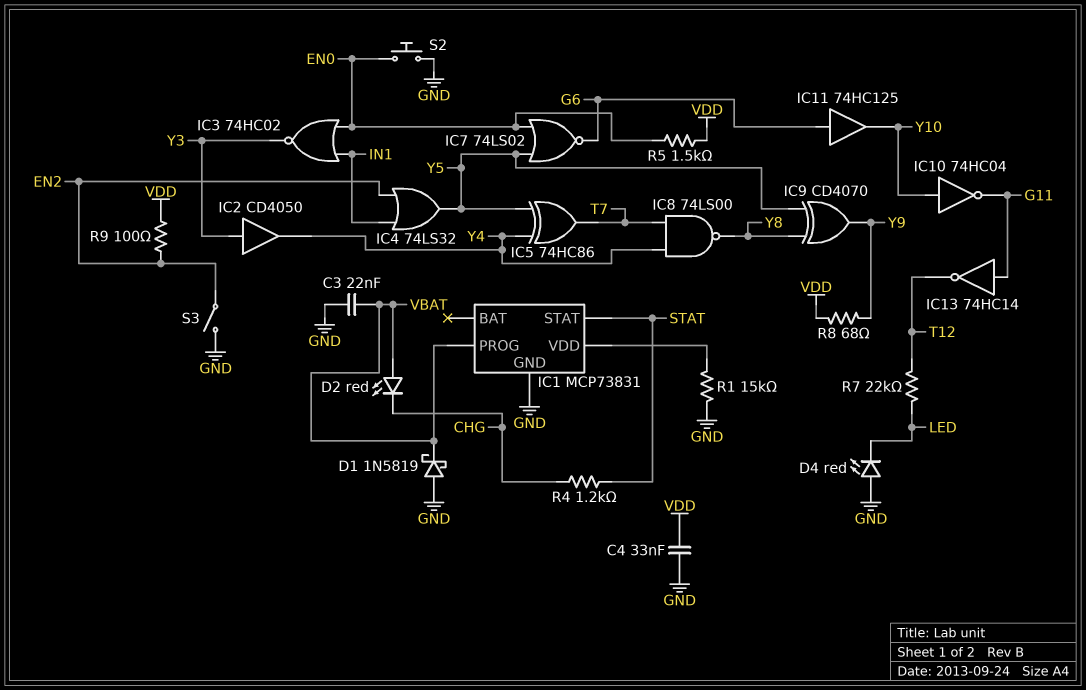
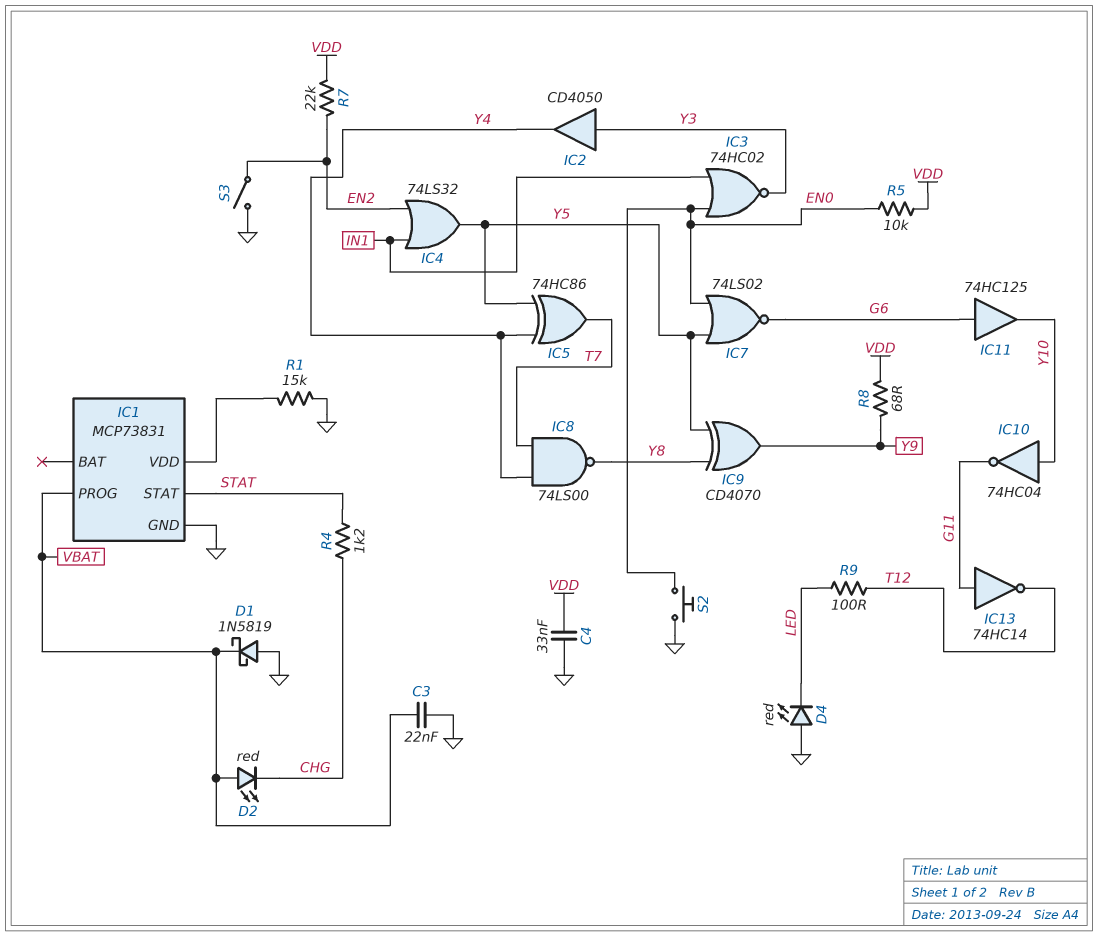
R5: 1.5k (EN0, VDD) -> 10k (EN0, VDD)
R7: 22k (LED, T12) -> 22k (EN2, VDD)
R9: 100 (EN2, VDD) -> 100 (LED, T12)

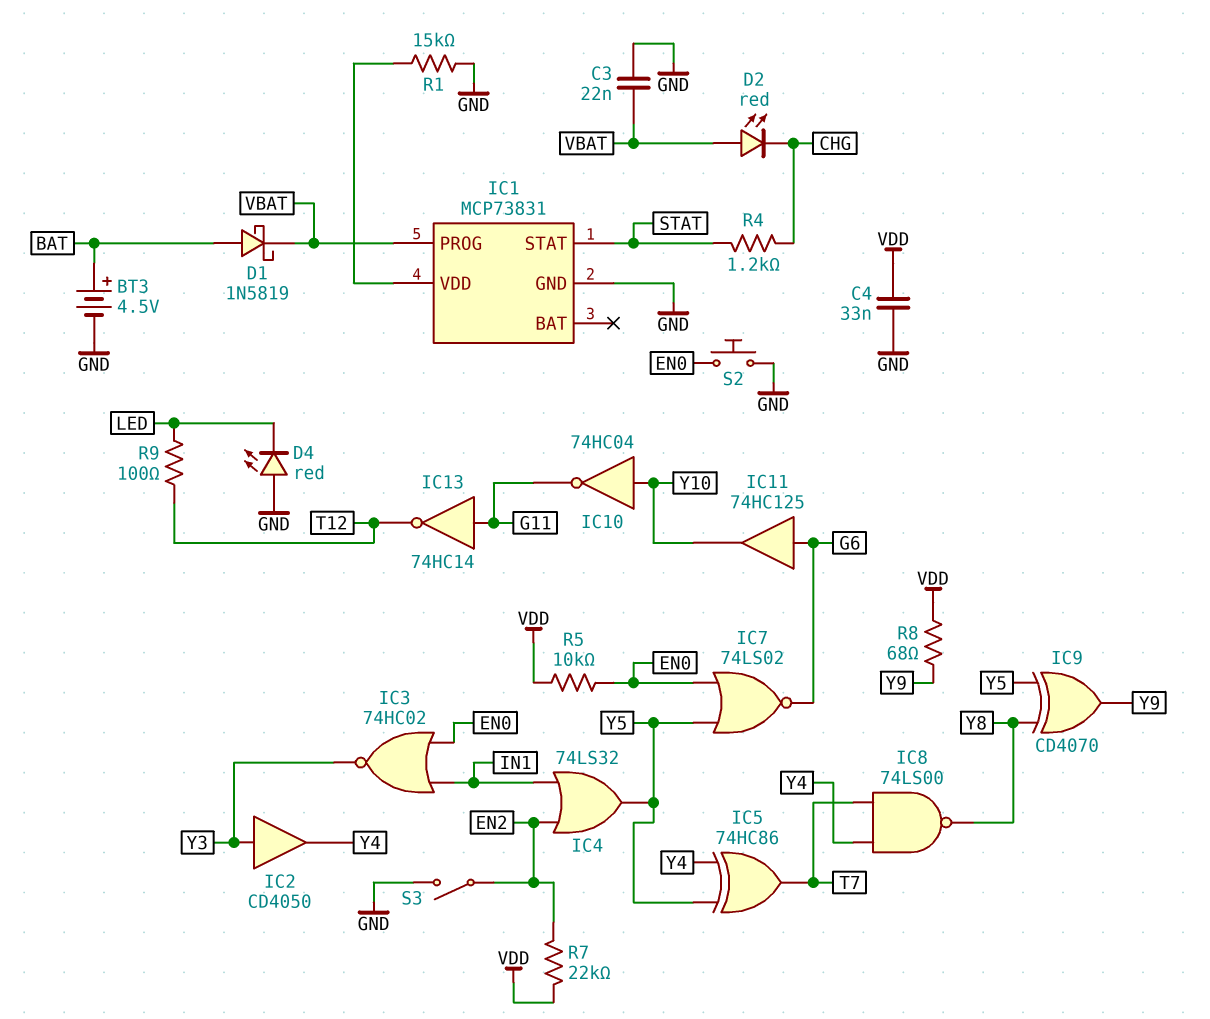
BT3: none -> 4.5V (plus BAT, minus GND)
D1: schottky 1N5819 (A GND, K VBAT) -> schottky 1N5819 (A BAT, K VBAT)

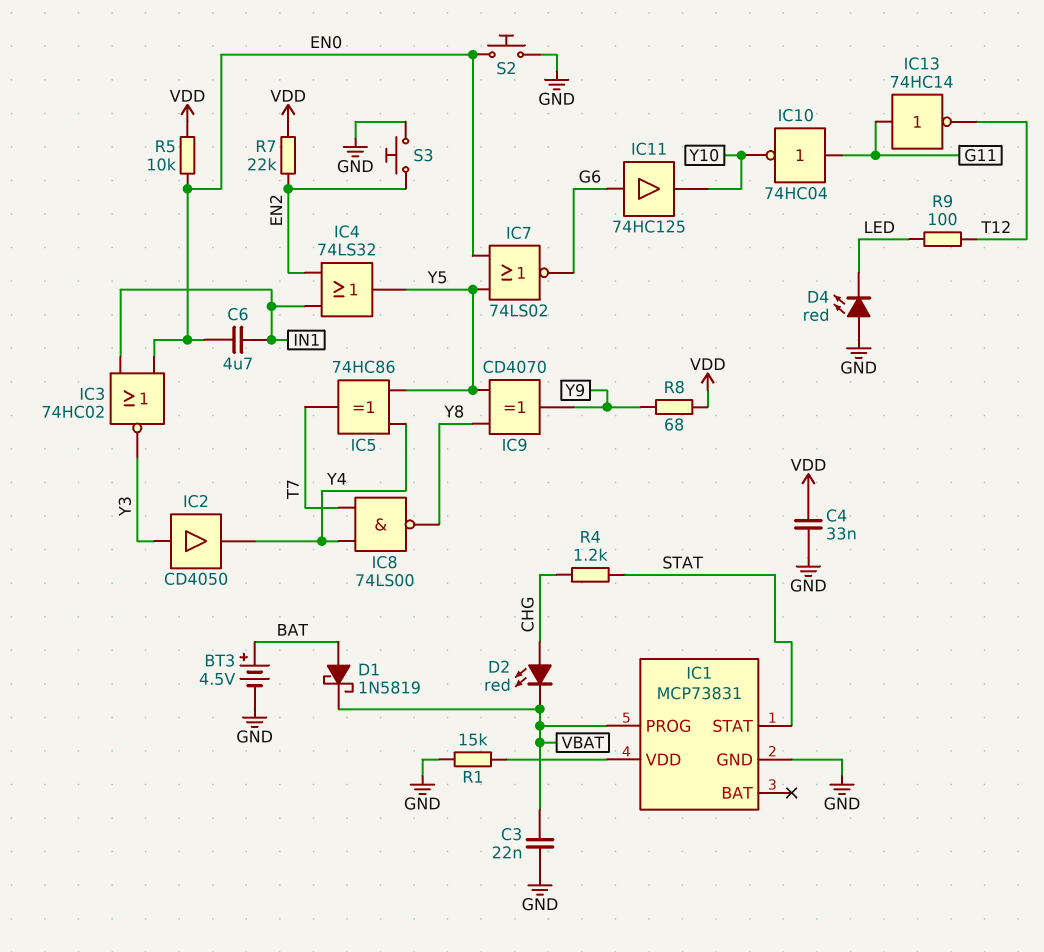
C6: none -> 4.7uF (EN0, IN1)
D2: LED red (A VBAT, K CHG) -> LED red (A CHG, K VBAT)
IC10: NOT 74HC04 (in Y10, out G11) -> NOT 74HC04 (in G11, out Y10)
S3: switch (EN2, GND) -> button (EN2, GND)

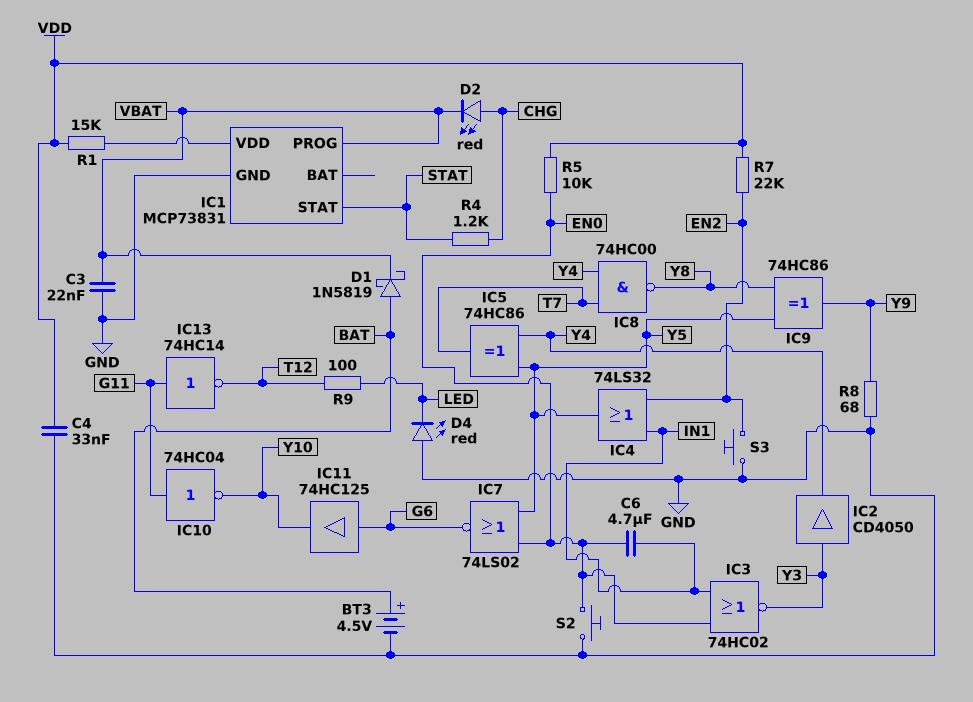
IC8: NAND 74LS00 (in T7, in Y4, out Y8) -> NAND 74HC00 (in T7, in Y4, out Y8)
IC9: XOR CD4070 (in Y5, in Y8, out Y9) -> XOR 74HC86 (in Y5, in Y8, out Y9)
R1: 15k (GND, IC1/VDD) -> 15k (IC1/VDD, VDD)
R8: 68 (VDD, Y9) -> 68 (GND, Y9)

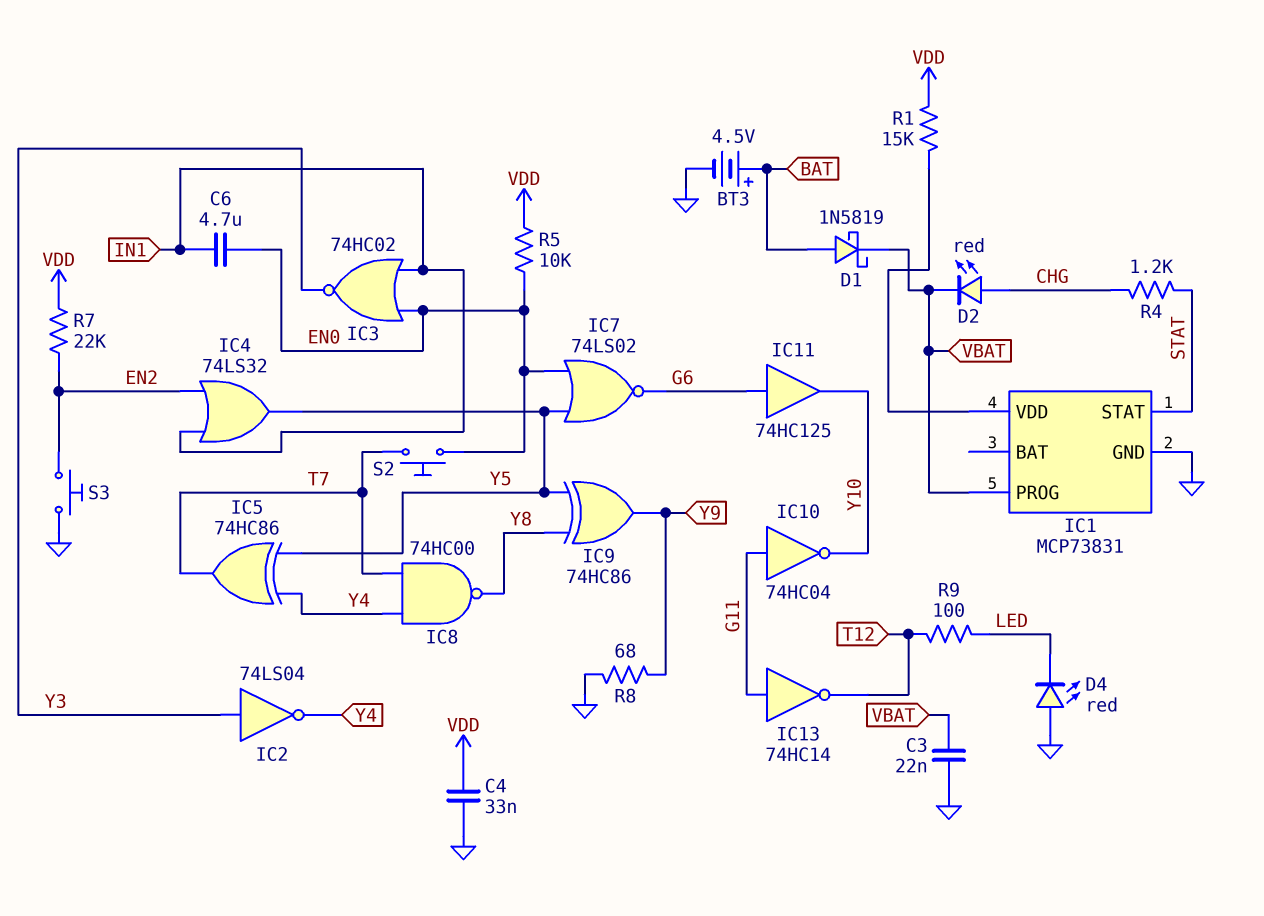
IC2: buffer CD4050 (in Y3, out Y4) -> NOT 74LS04 (in Y3, out Y4)
S2: button (EN0, GND) -> button (EN0, T7)

